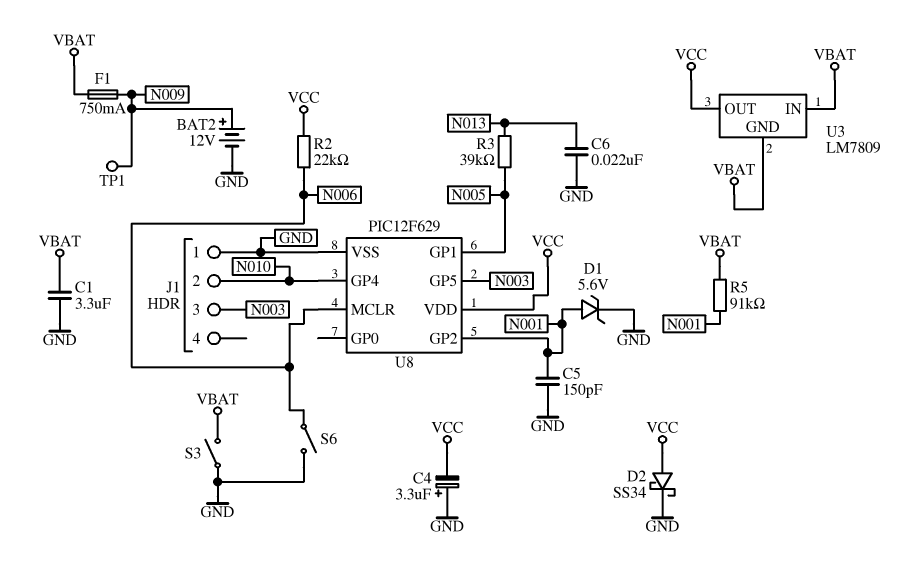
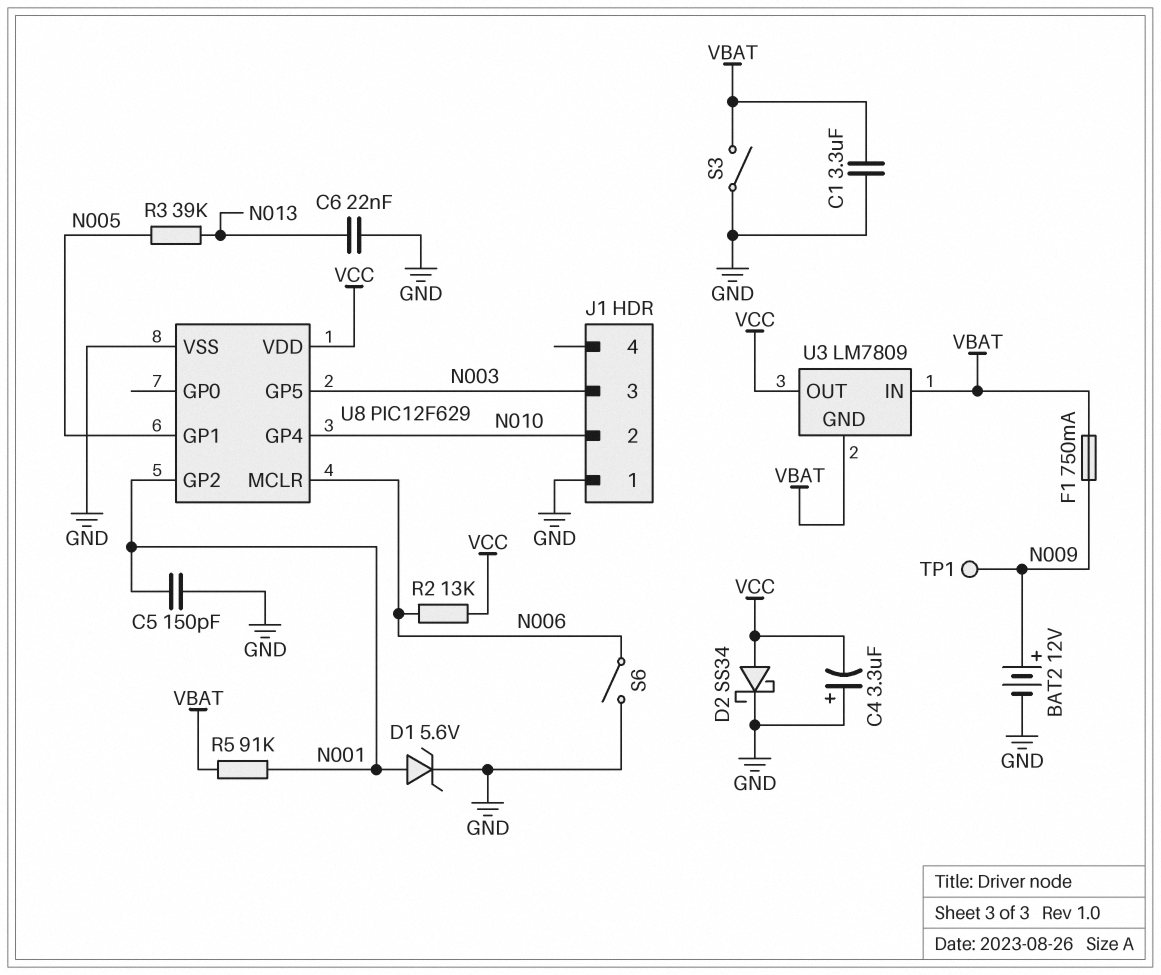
R2: 22k (N006, VCC) -> 13k (N006, VCC)

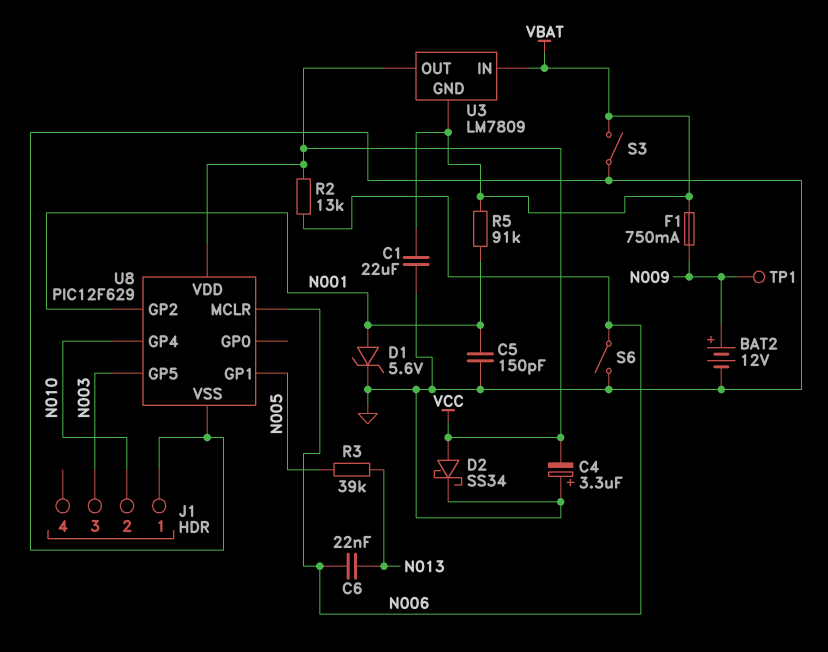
C1: 3.3uF (GND, VBAT) -> 22uF (GND, VBAT)
C6: 22nF (GND, N013) -> 22nF (N006, N013)

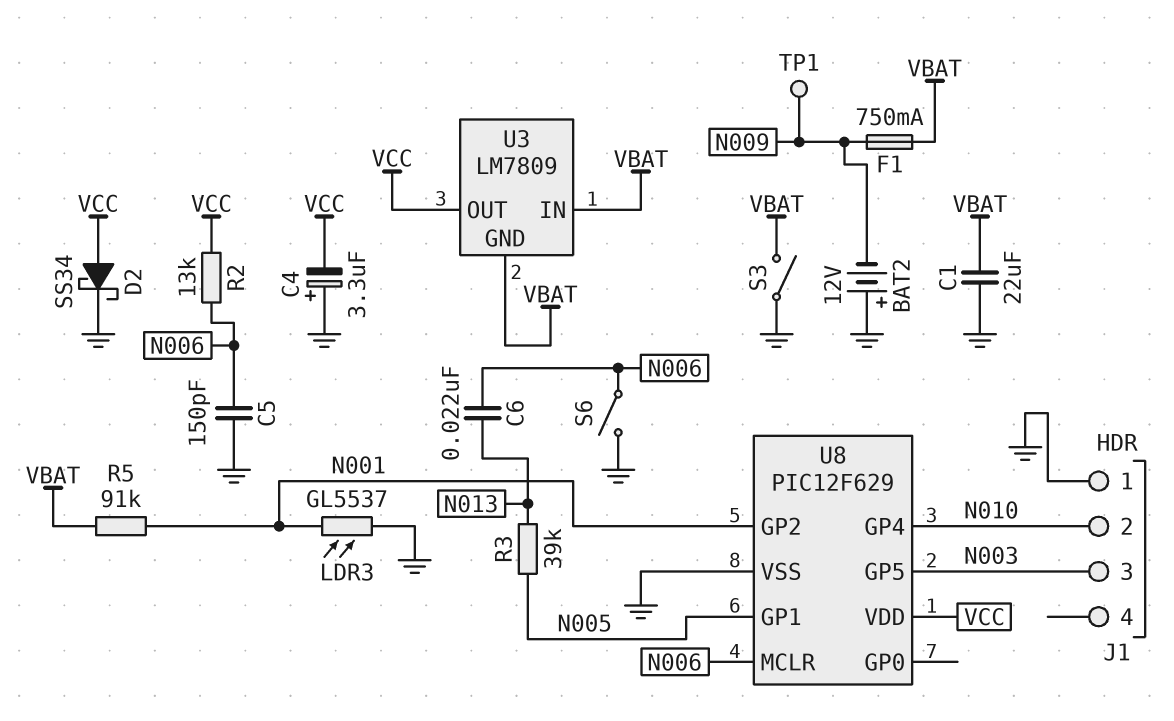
BAT2: 12V (plus N009, minus GND) -> 12V (plus GND, minus N009)
C5: 150pF (GND, N001) -> 150pF (GND, N006)
D1: zener 5.6V (A N001, K GND) -> none
LDR3: none -> GL5537 (GND, N001)

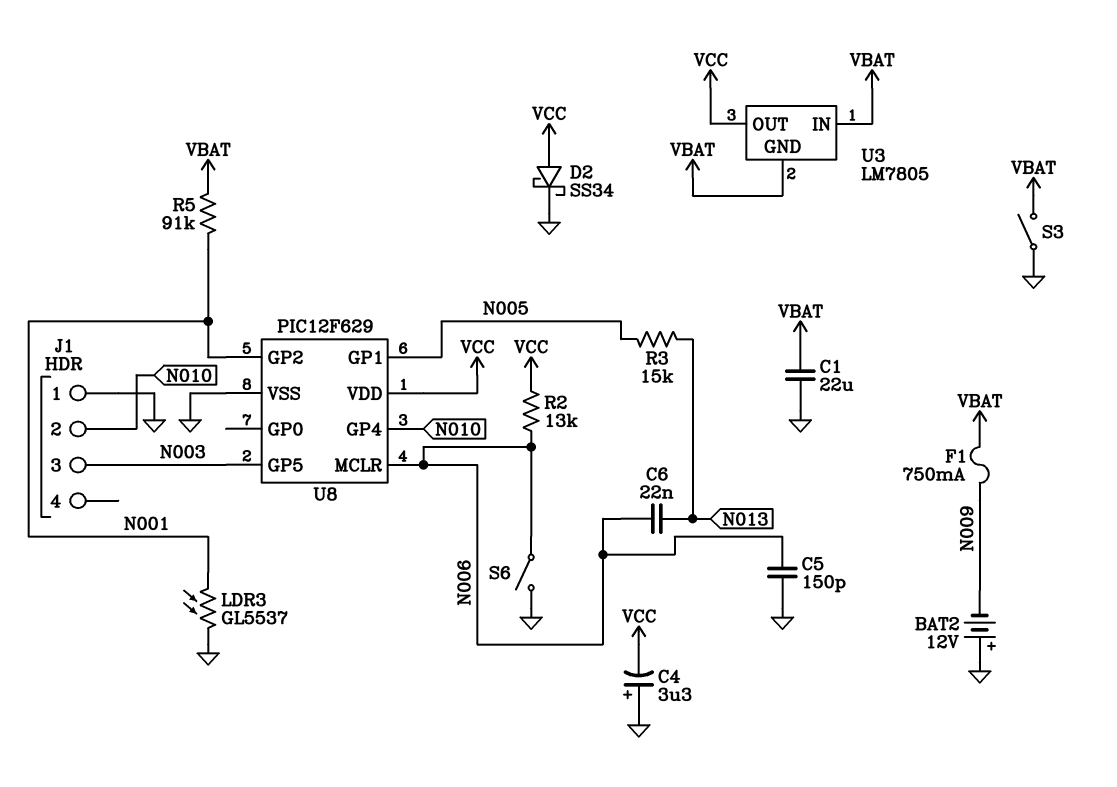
R3: 39k (N005, N013) -> 15k (N005, N013)
TP1: test point (N009) -> none
U3: LM7809 -> LM7805

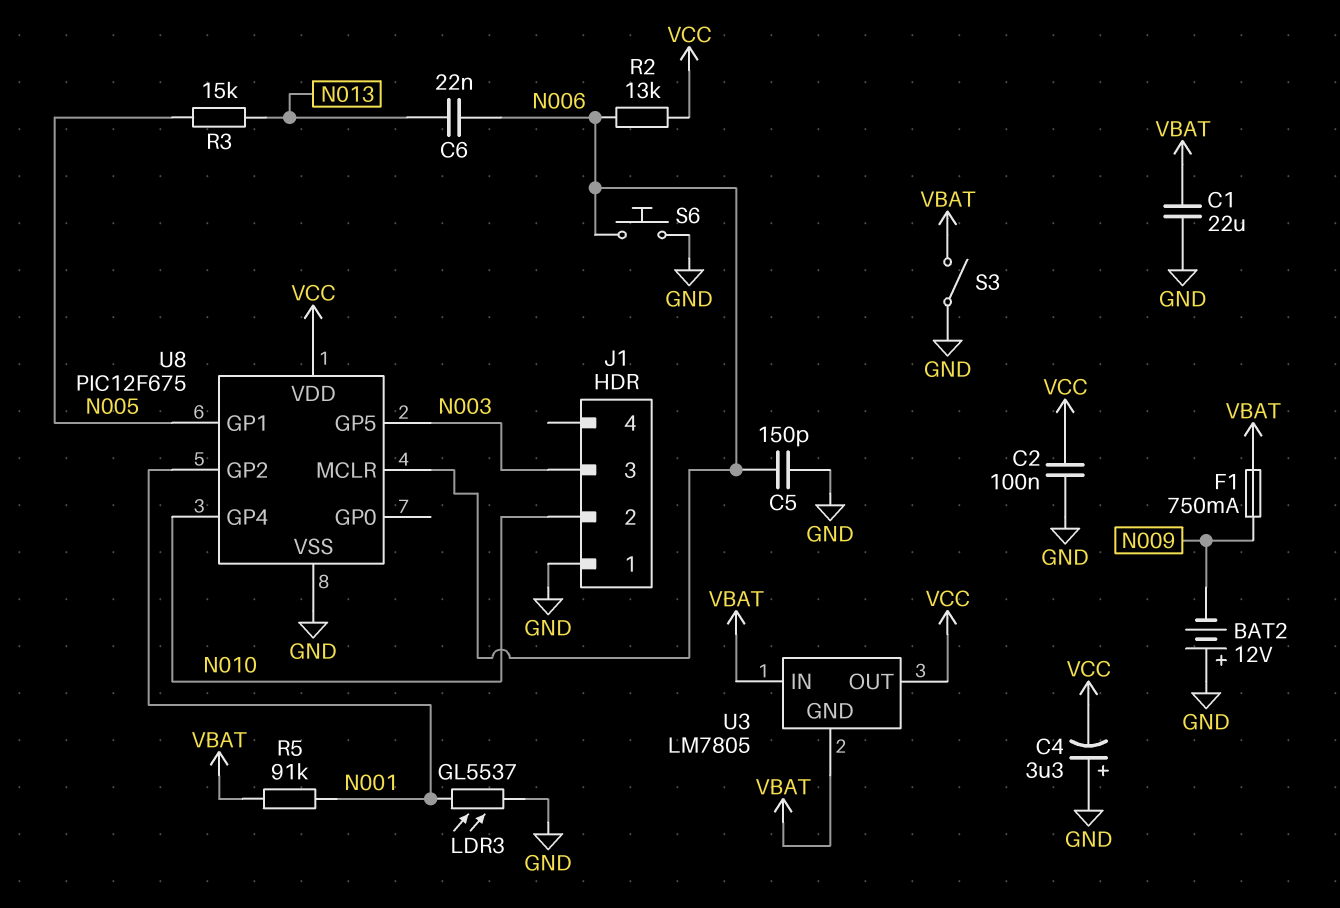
C2: none -> 100nF (GND, VCC)
D2: schottky SS34 (A VCC, K GND) -> none
S6: switch (GND, N006) -> button (GND, N006)
U8: PIC12F629 -> PIC12F675

